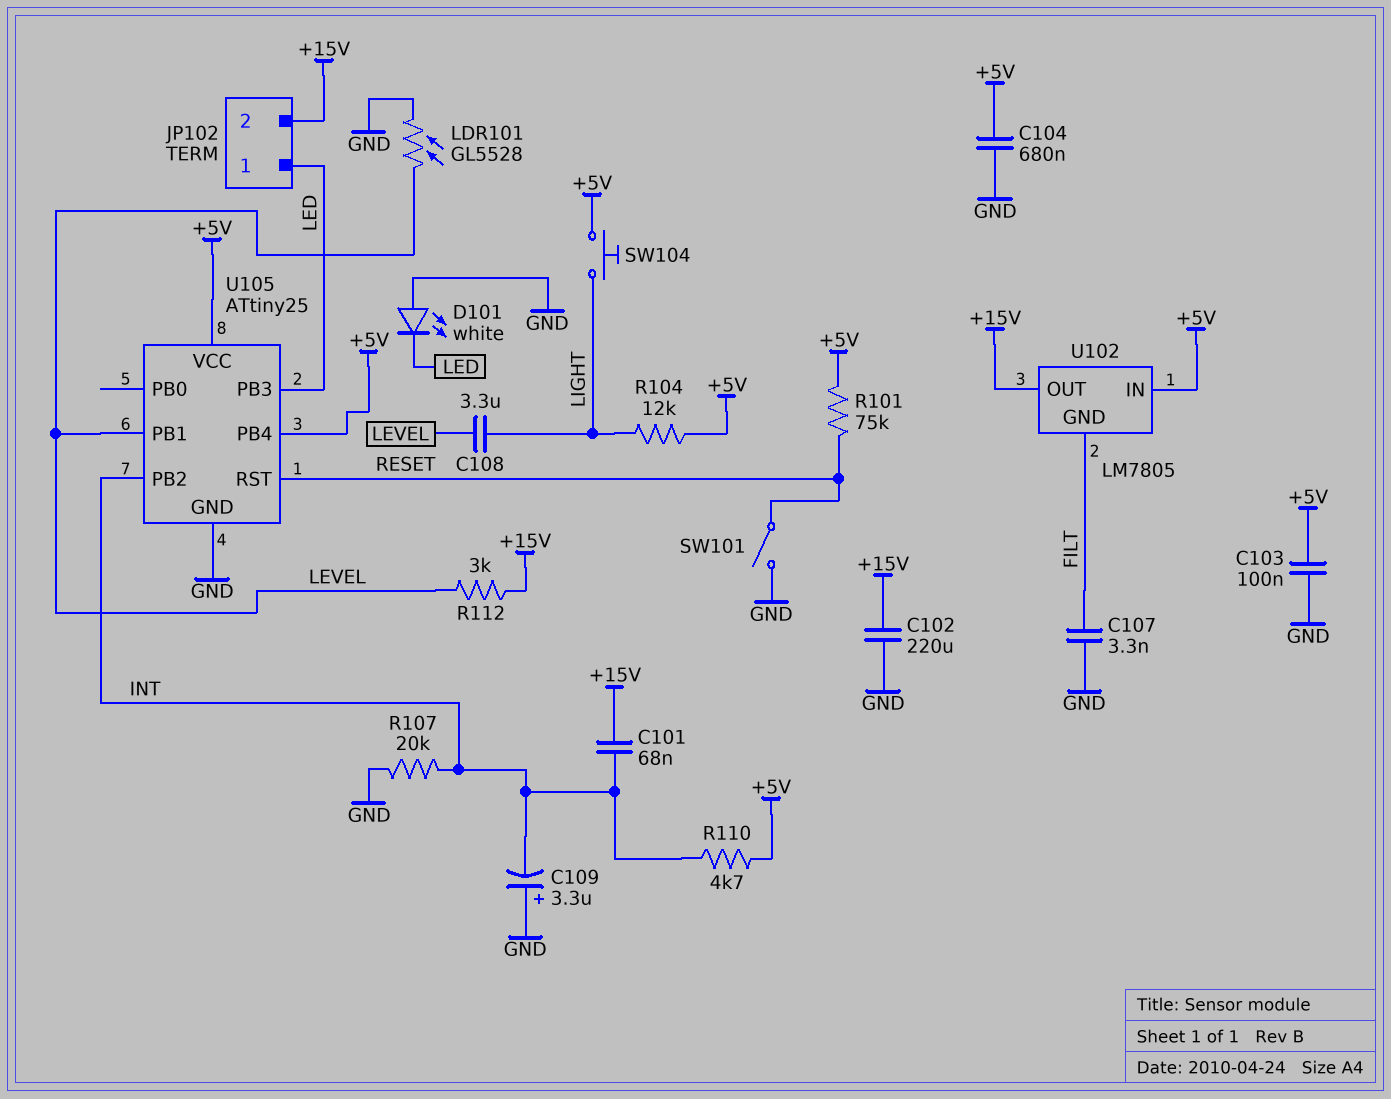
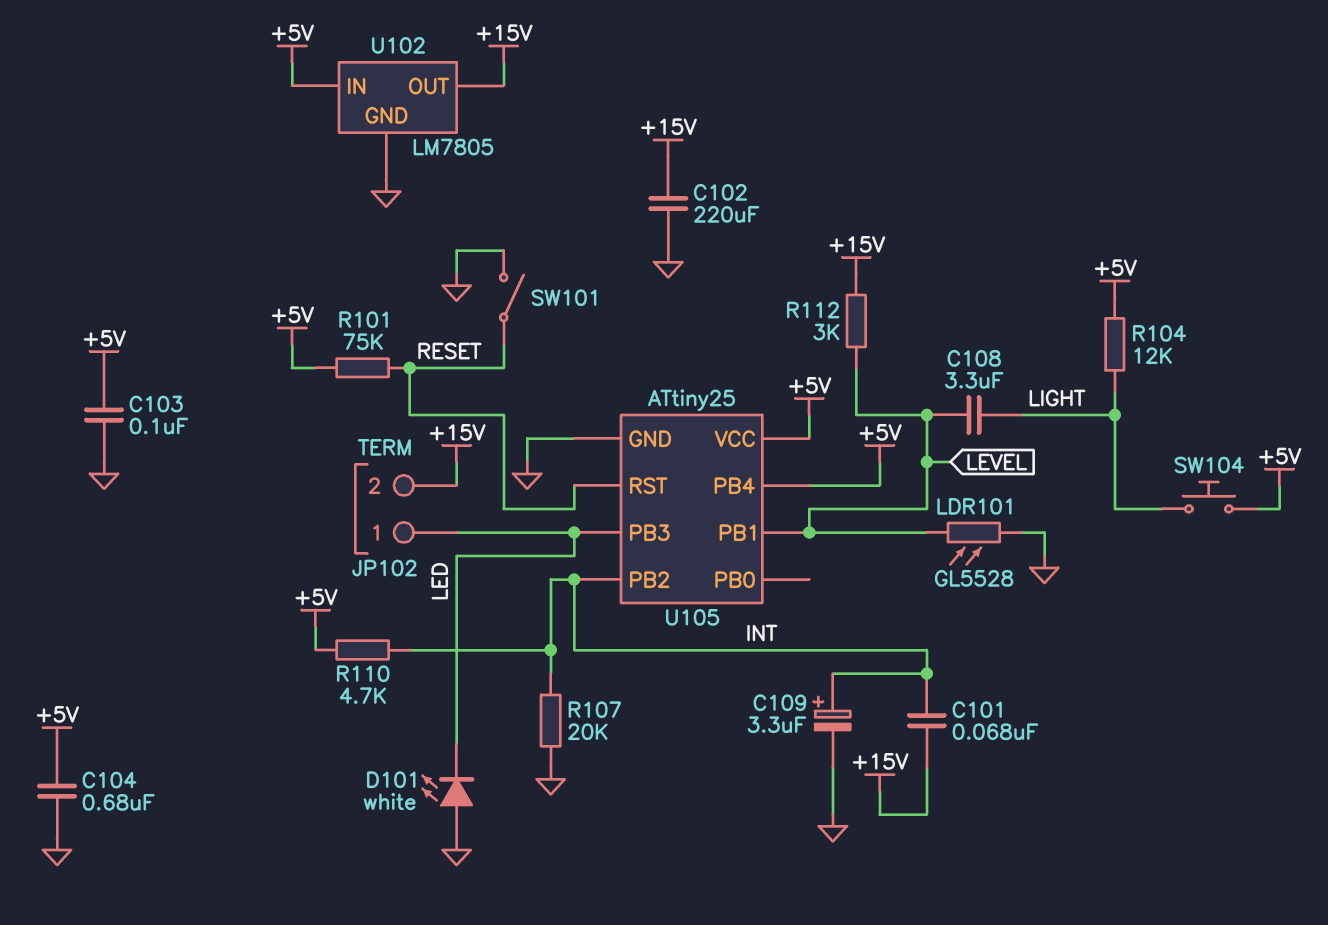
C107: 3.3nF (FILT, GND) -> none
C109: 3.3uF (plus GND, minus INT) -> 3.3uF (plus INT, minus GND)
U102 pin GND: FILT -> GND

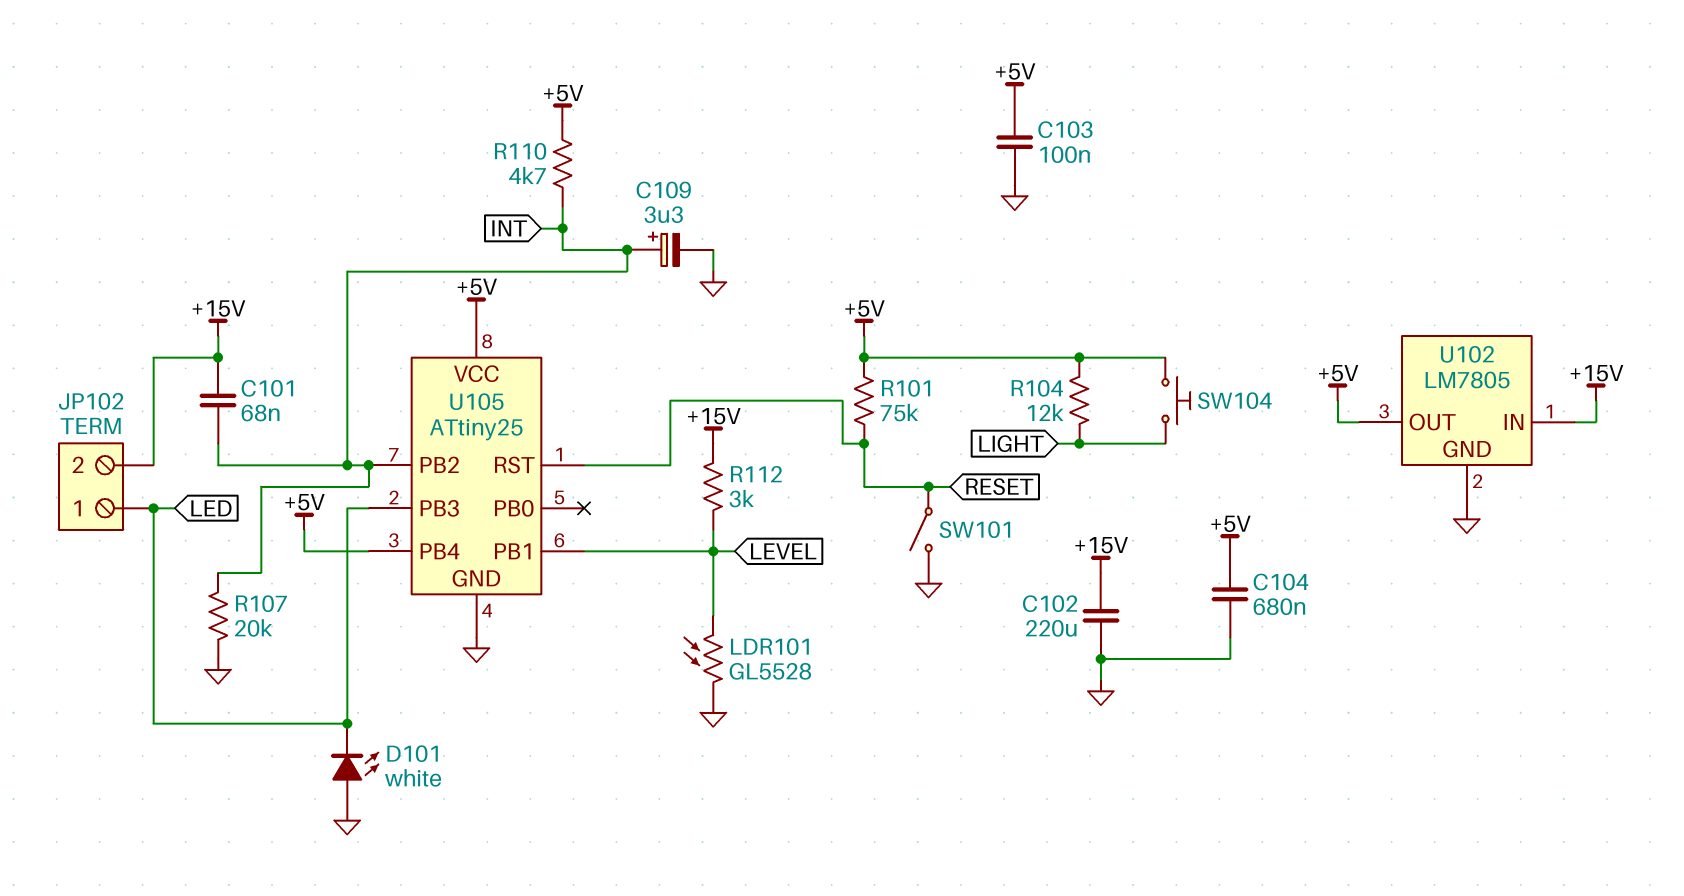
C108: 3.3uF (LEVEL, LIGHT) -> none
U102 pin IN: +5V -> +15V
U102 pin OUT: +15V -> +5V

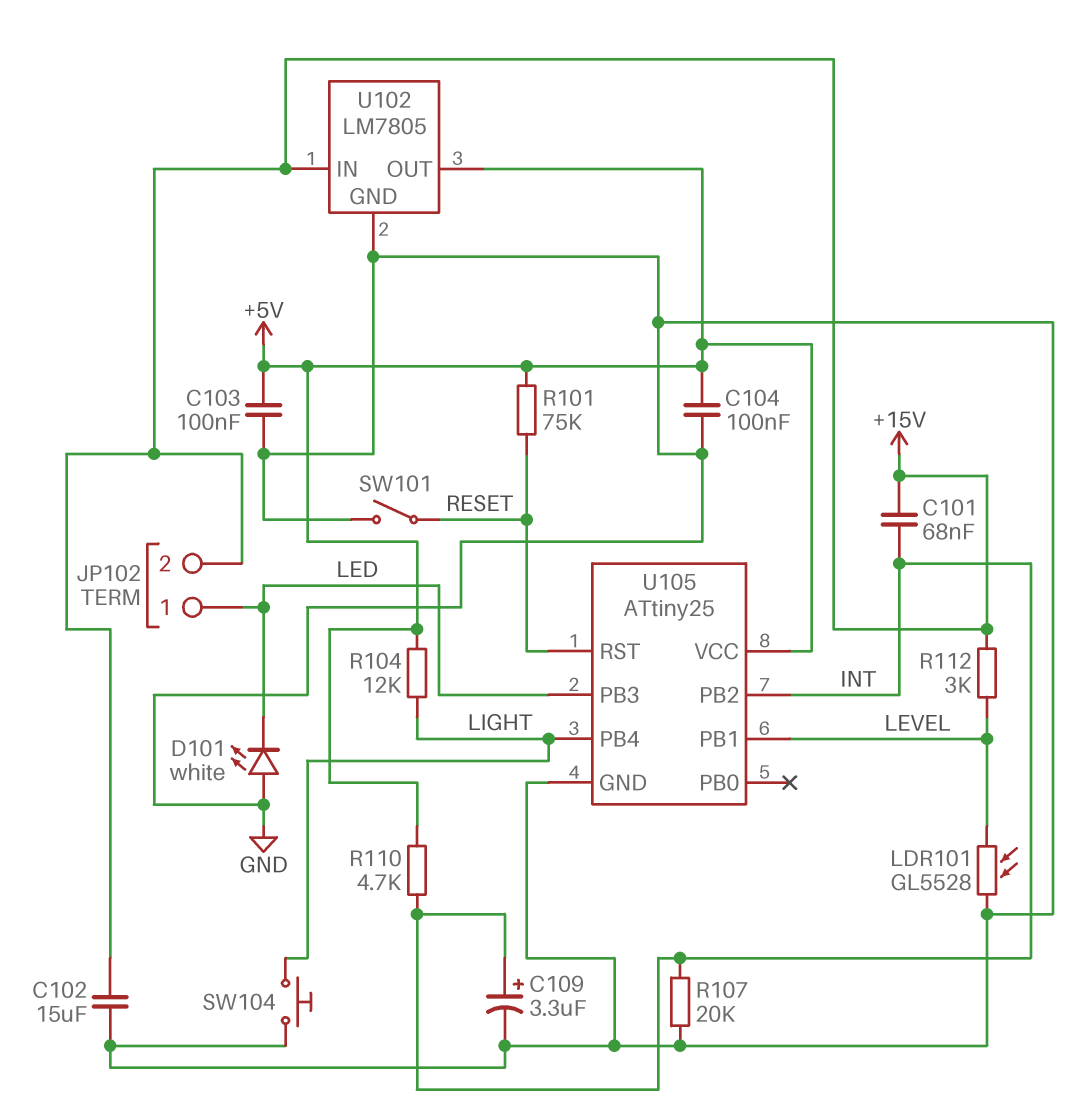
C102: 220uF (+15V, GND) -> 15uF (+15V, GND)
C104: 680nF (+5V, GND) -> 100nF (+5V, GND)
SW104: button (+5V, LIGHT) -> button (GND, LIGHT)
U105 pin PB4: +5V -> LIGHT

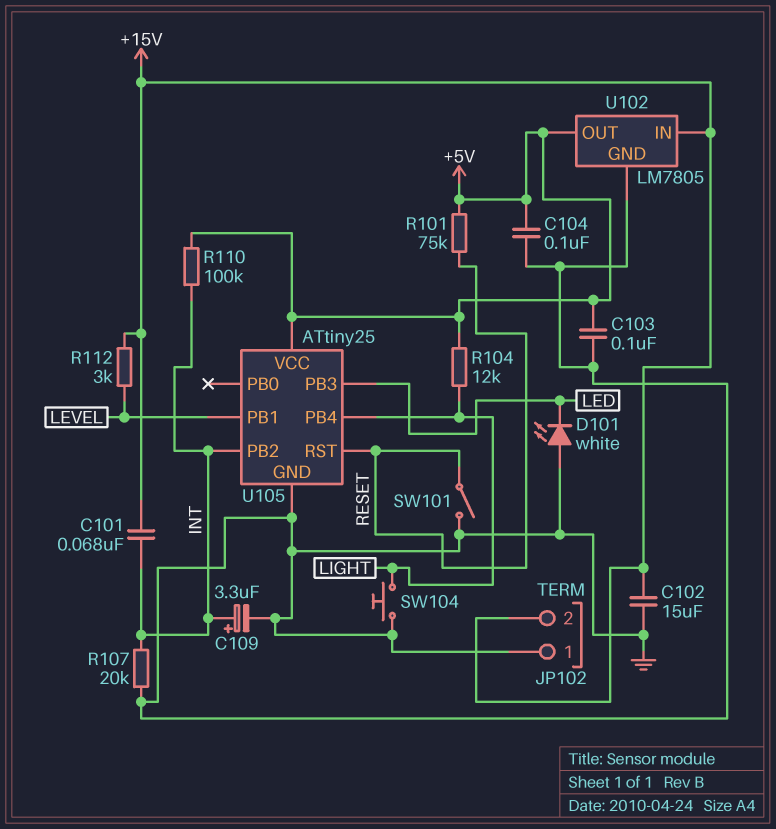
JP102 pin 1: LED -> GND
LDR101: GL5528 (GND, LEVEL) -> none
R110: 4.7k (+5V, INT) -> 100k (+5V, INT)

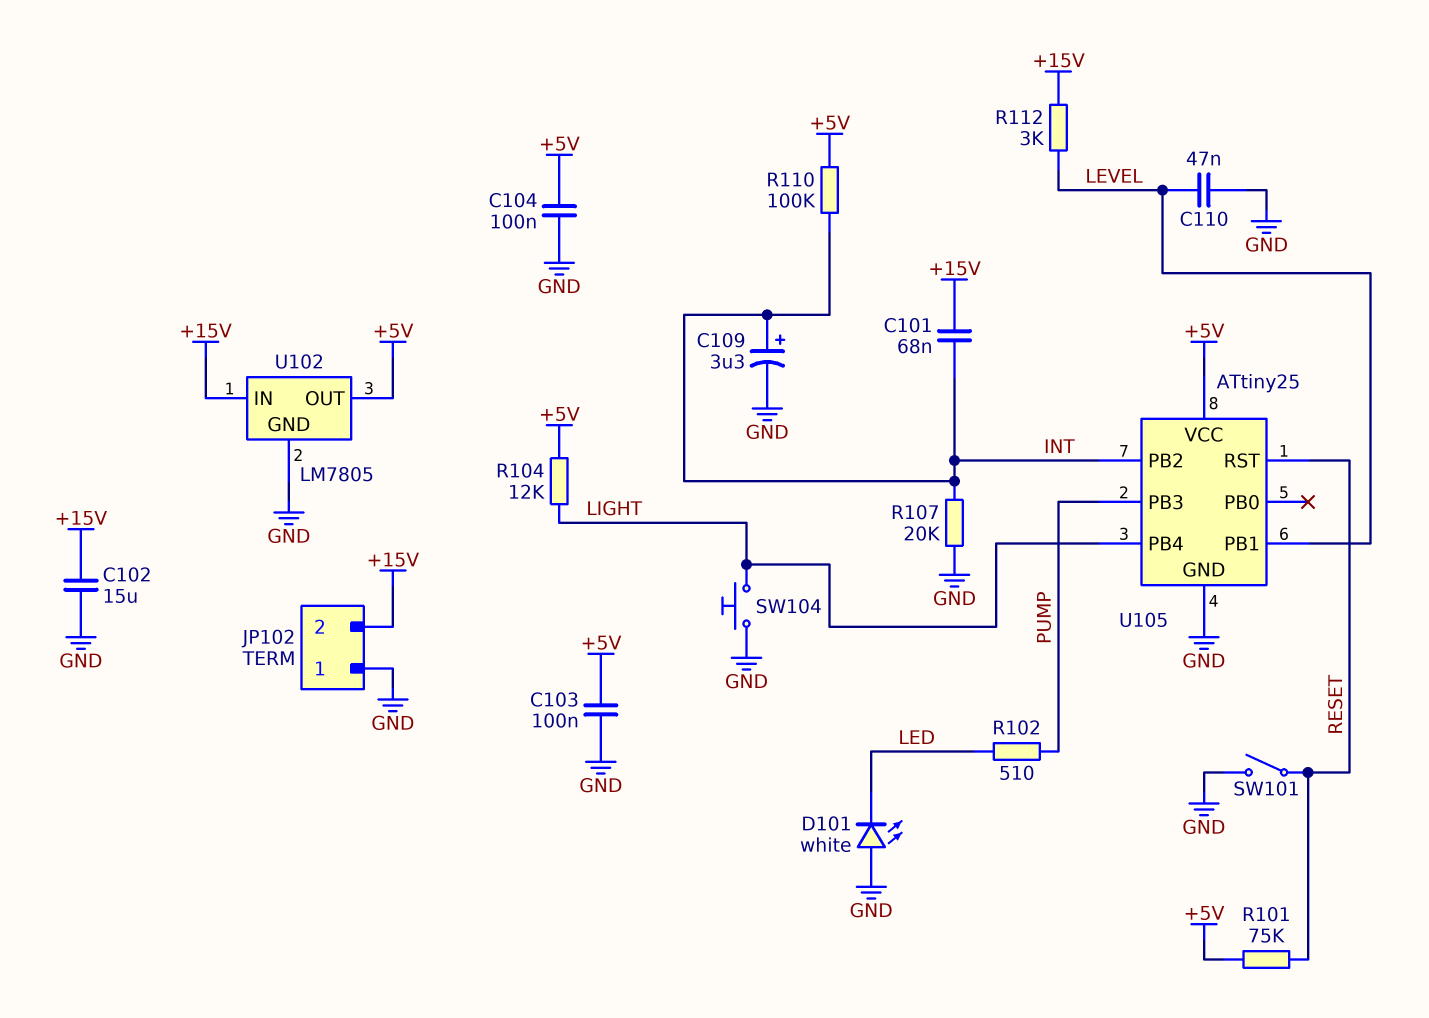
C110: none -> 47nF (GND, LEVEL)
R102: none -> 510 (LED, PUMP)
U105 pin PB3: LED -> PUMP

